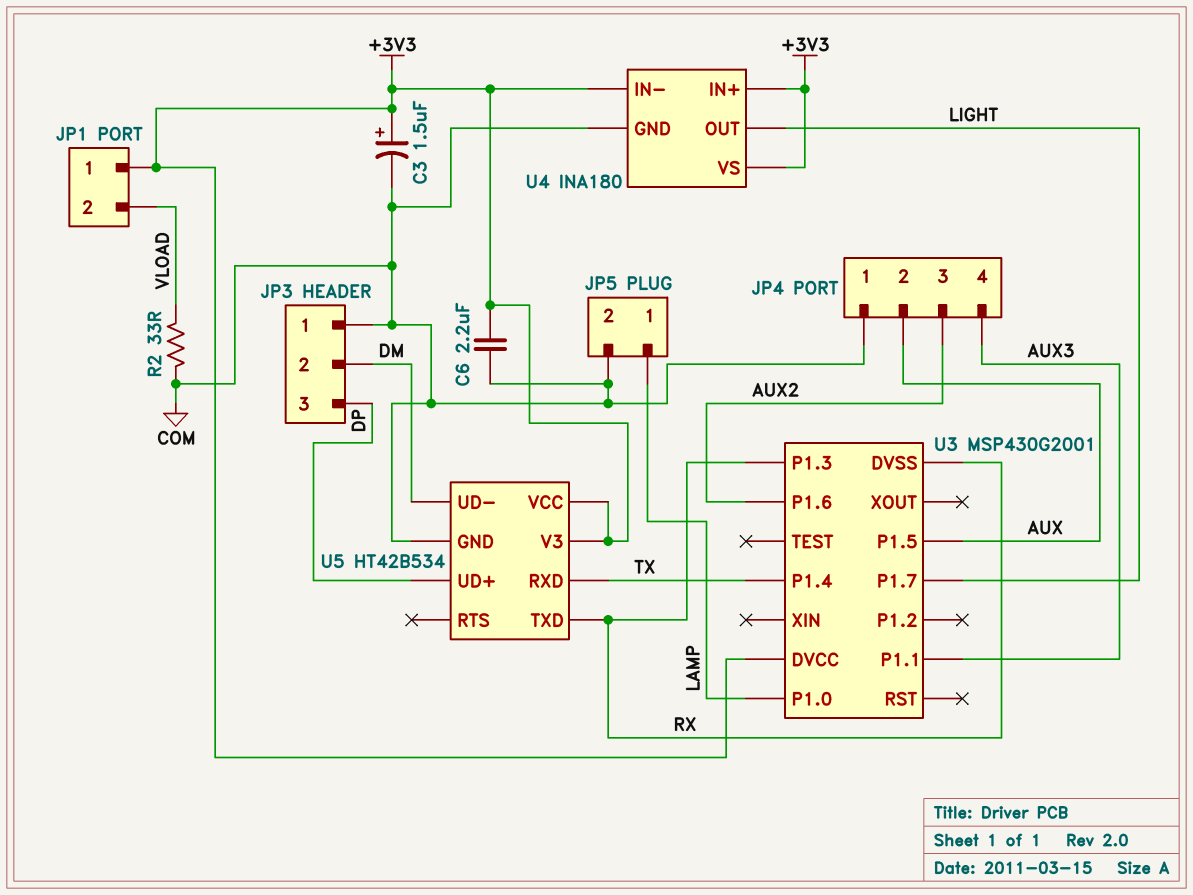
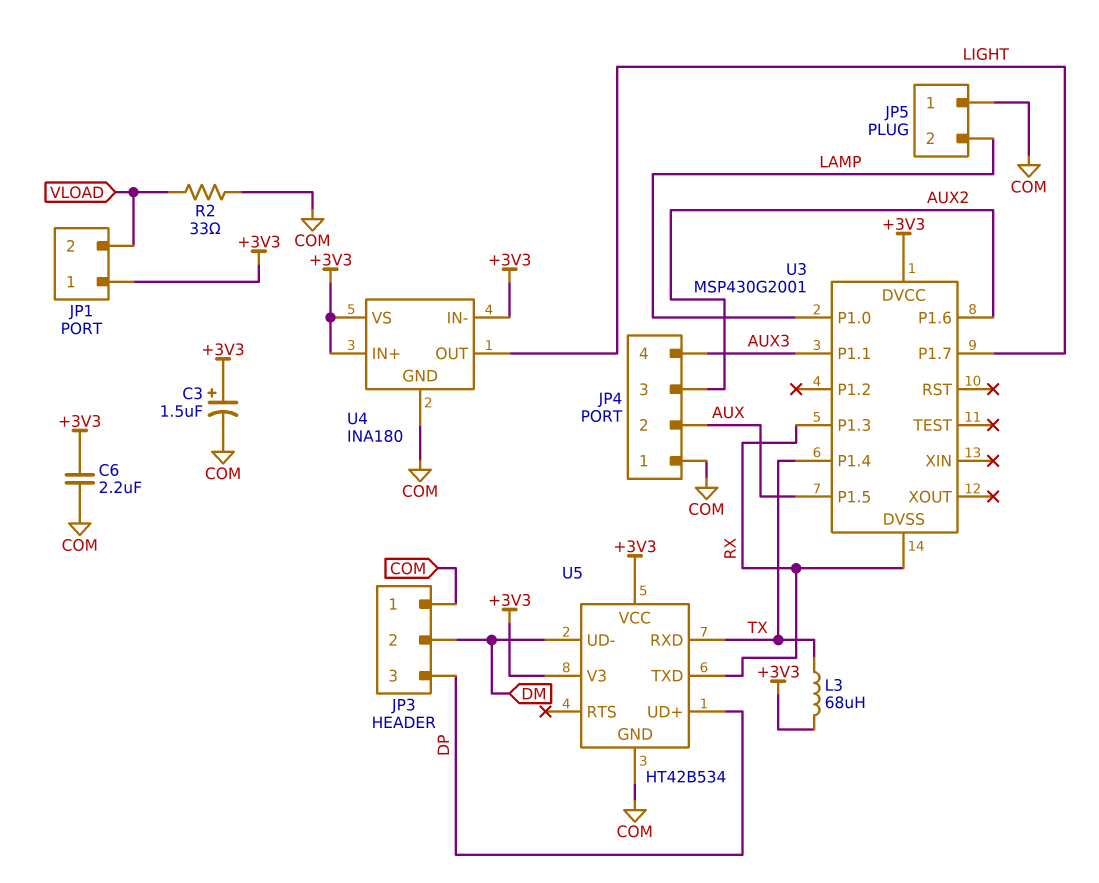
JP5 pin 1: LAMP -> COM
JP5 pin 2: COM -> LAMP
L3: none -> 68uH (+3V3, TX)

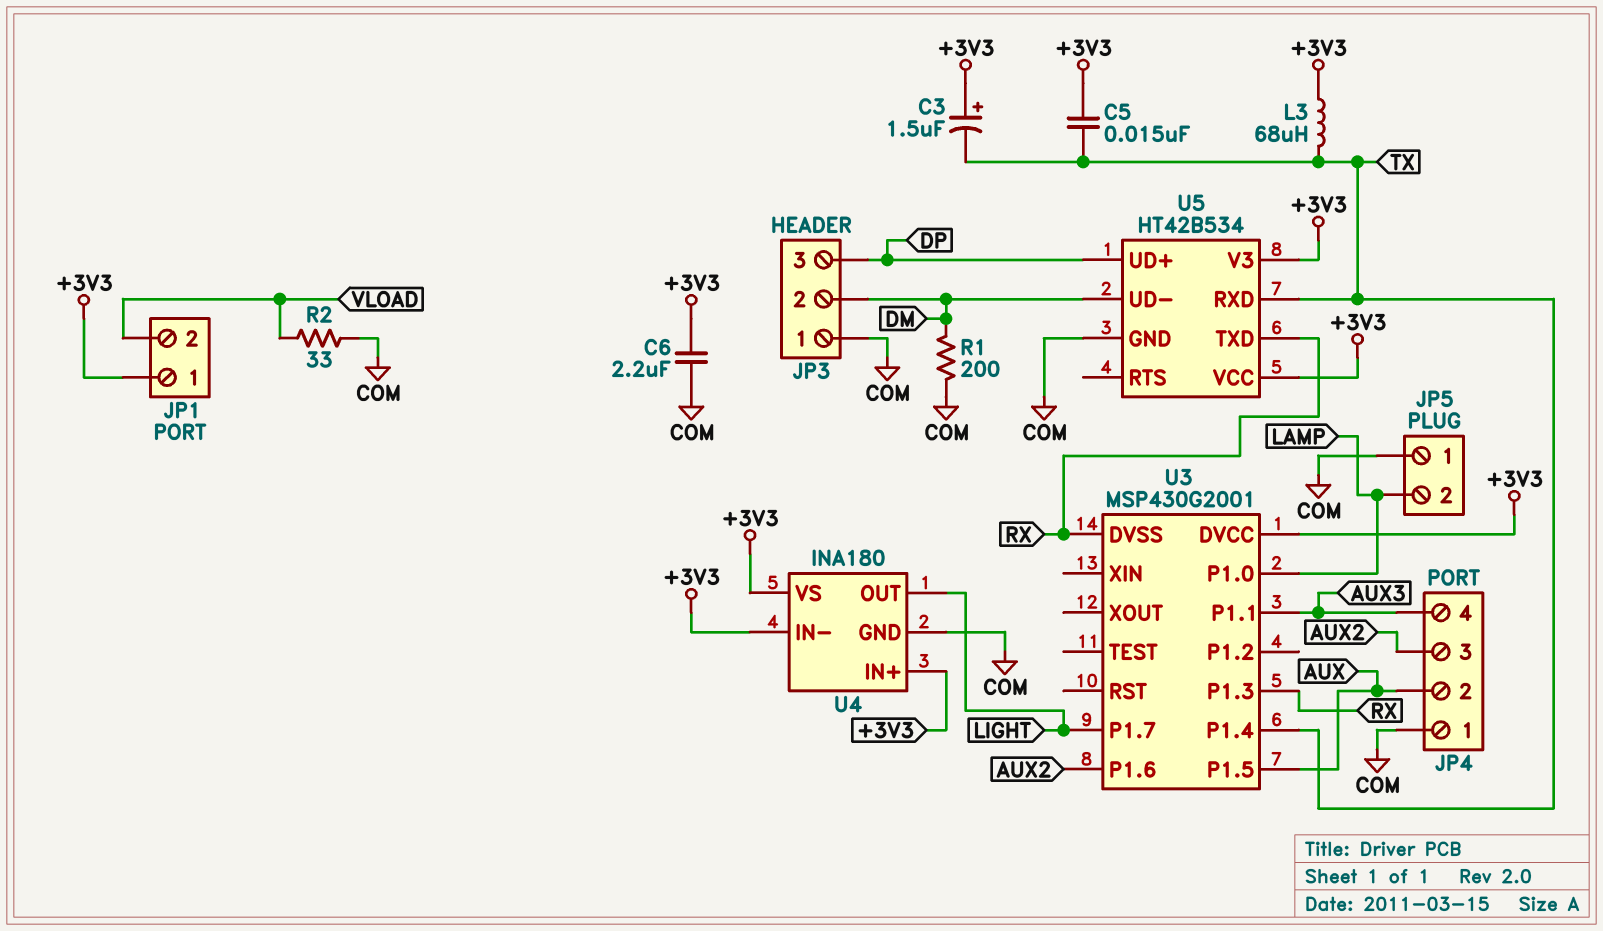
C3: 1.5uF (plus +3V3, minus COM) -> 1.5uF (plus +3V3, minus TX)
C5: none -> 15nF (+3V3, TX)
R1: none -> 200 (COM, DM)

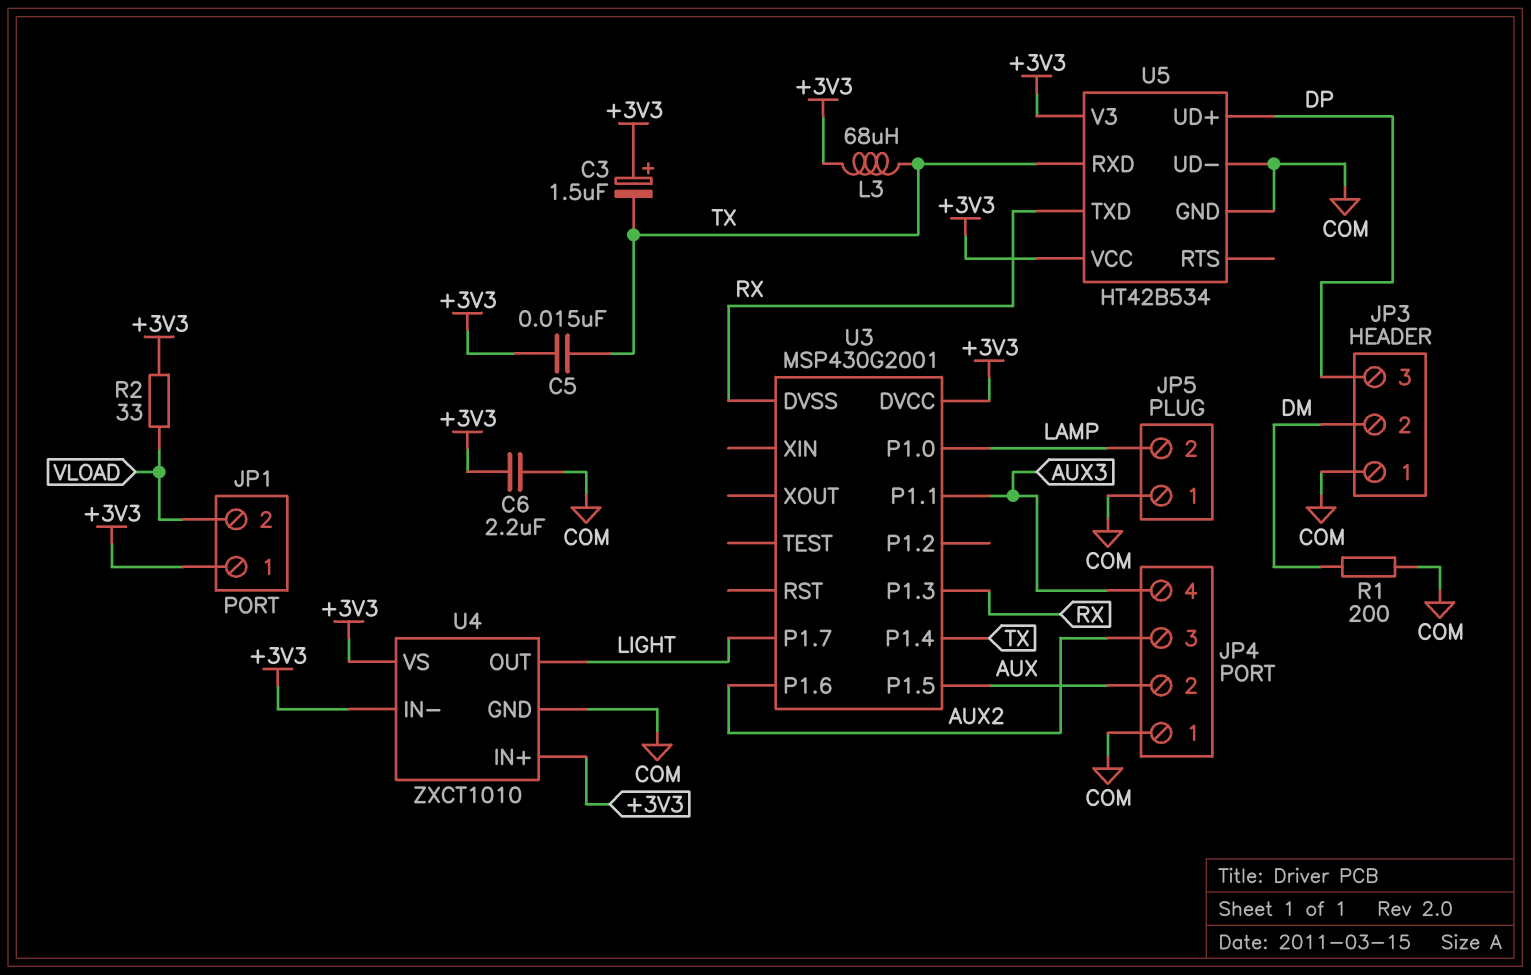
R2: 33 (COM, VLOAD) -> 33 (+3V3, VLOAD)
U4: INA180 -> ZXCT1010
U5 pin UD-: DM -> COM

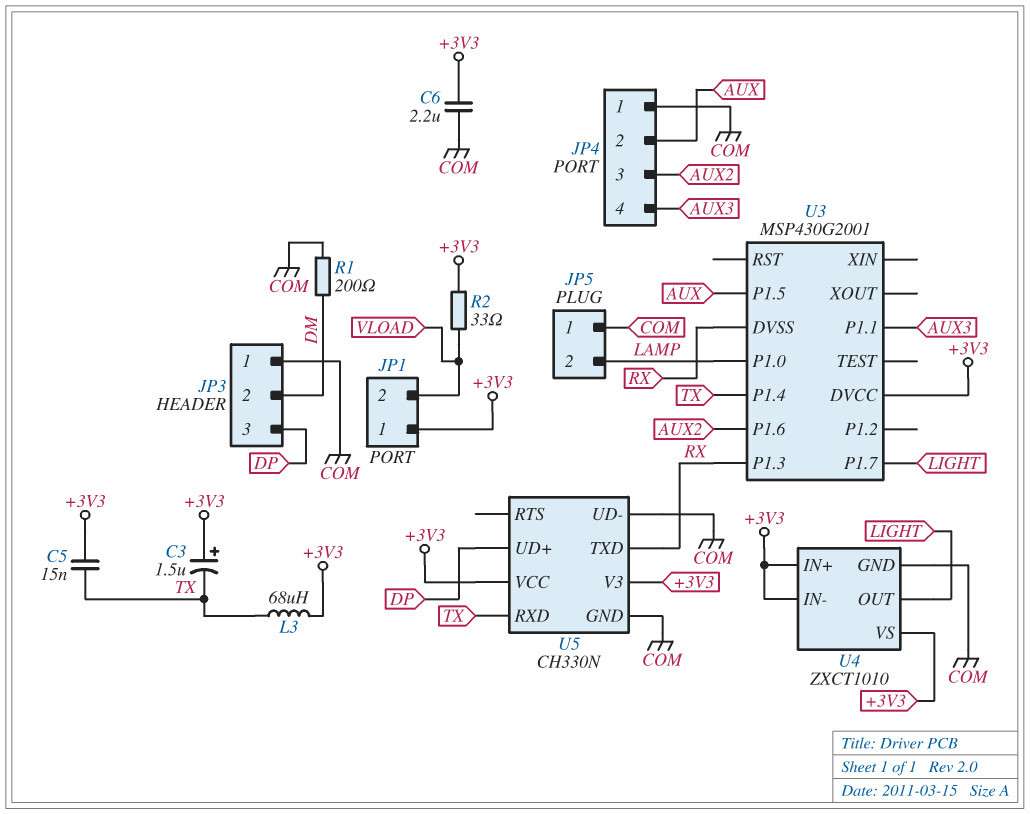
U5: HT42B534 -> CH330N

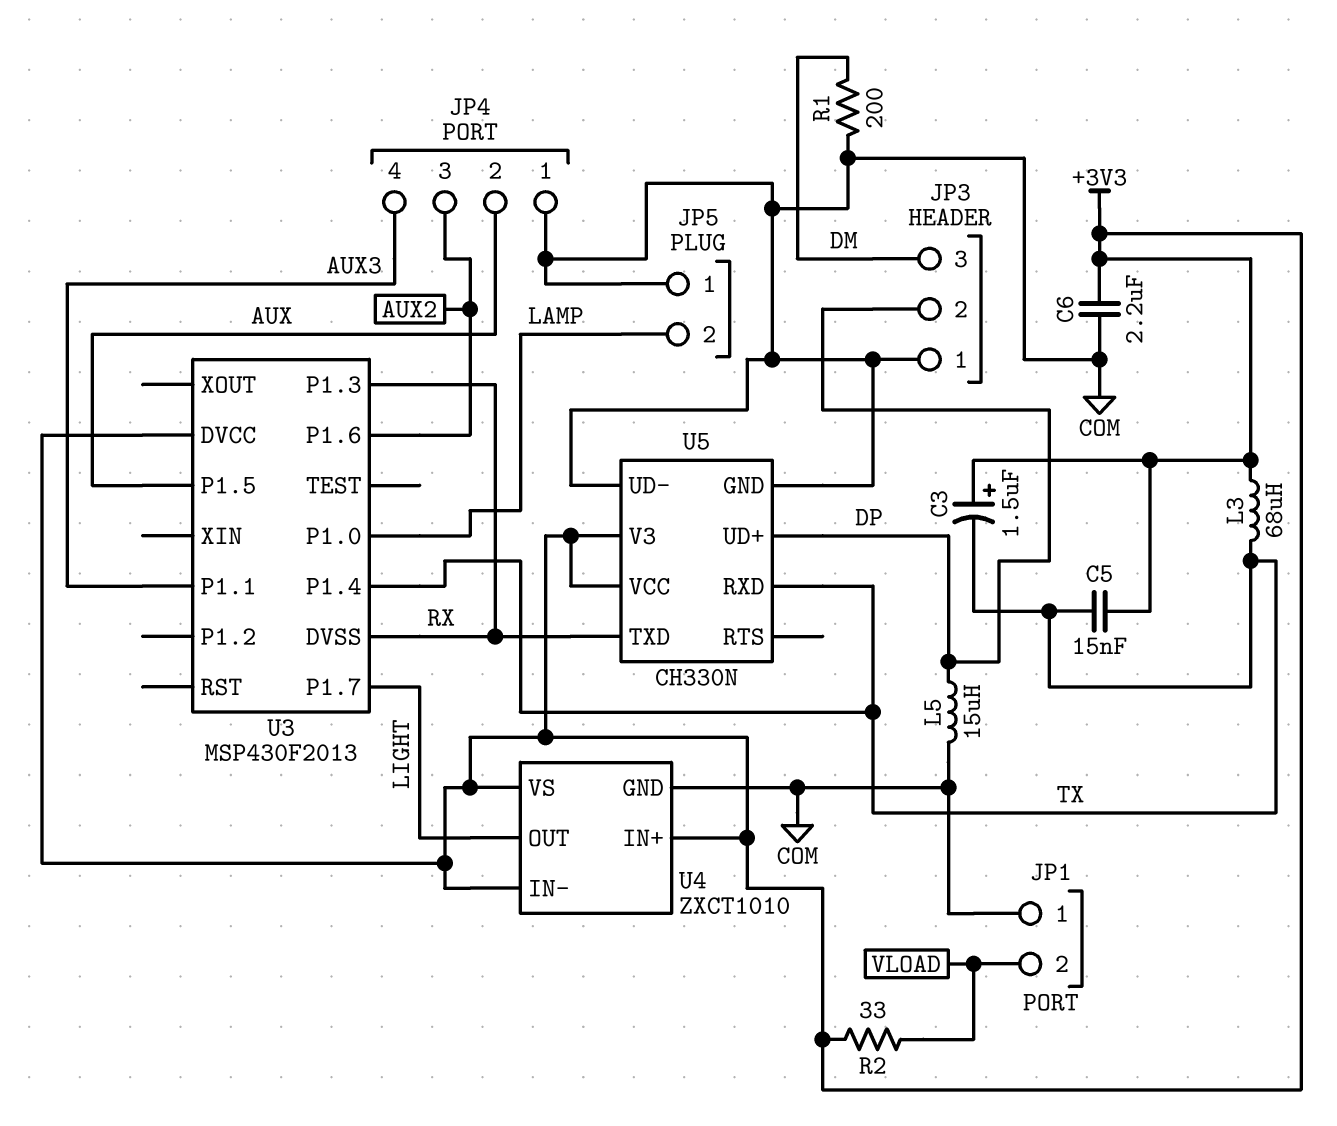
JP1 pin 1: +3V3 -> COM
JP3 pin 2: DM -> DP
JP3 pin 3: DP -> DM
L5: none -> 15uH (COM, DP)
U3: MSP430G2001 -> MSP430F2013

